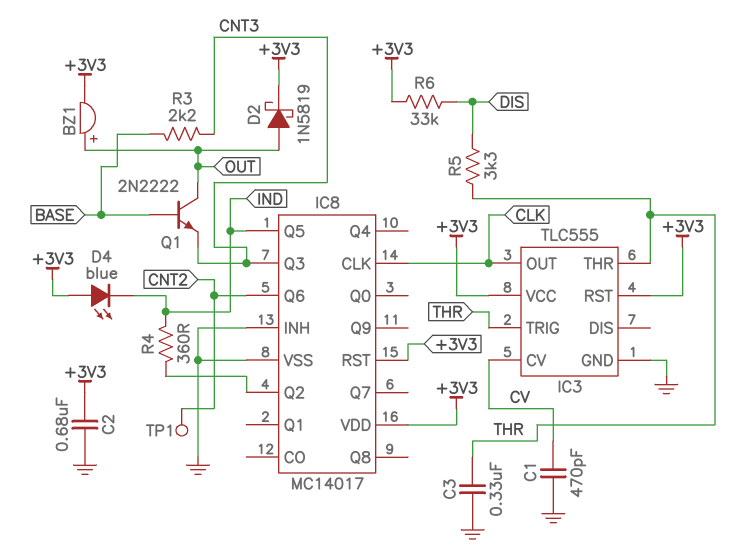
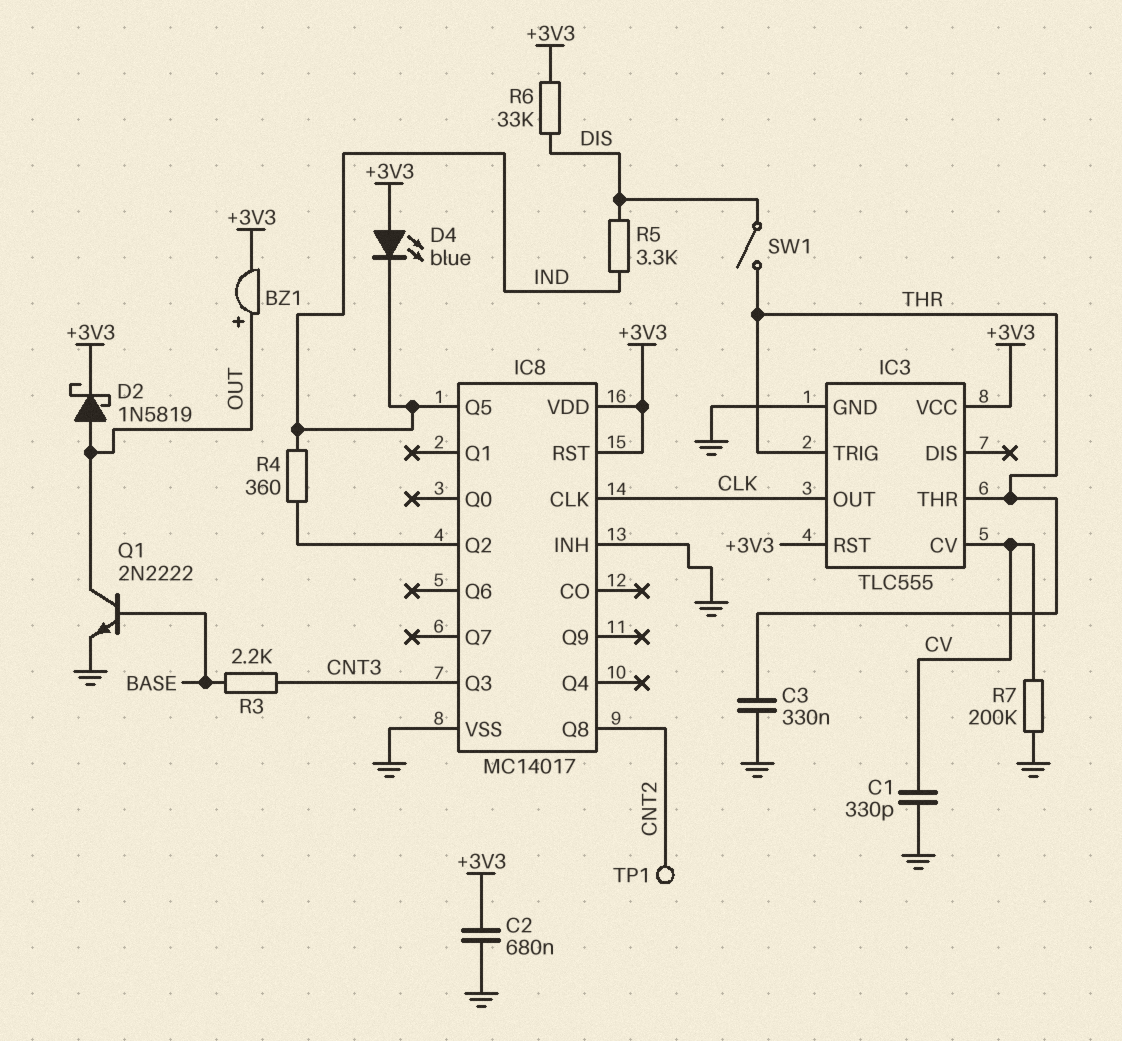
C1: 470pF (CV, GND) -> 330pF (CV, GND)
IC8 pin Q6: CNT2 -> none
IC8 pin Q8: none -> CNT2
Q1: NPN 2N2222 (B BASE, C OUT, E CNT3) -> NPN 2N2222 (B BASE, C OUT, E GND)
R5: 3.3k (DIS, THR) -> 3.3k (DIS, IND)
R7: none -> 200k (CV, GND)
SW1: none -> switch (DIS, THR)

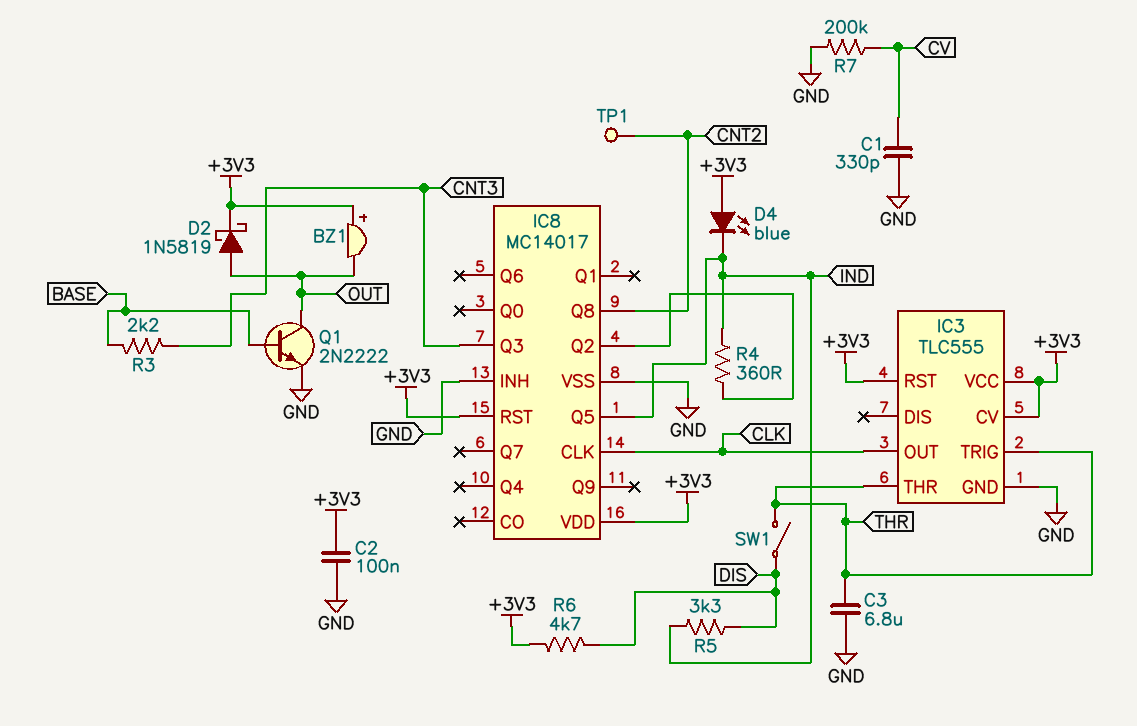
BZ1: buzzer (plus OUT, minus +3V3) -> buzzer (plus +3V3, minus OUT)
C2: 680nF (+3V3, GND) -> 100nF (+3V3, GND)
C3: 330nF (GND, THR) -> 6.8uF (GND, THR)
IC3 pin CV: CV -> +3V3
R6: 33k (+3V3, DIS) -> 4.7k (+3V3, DIS)

